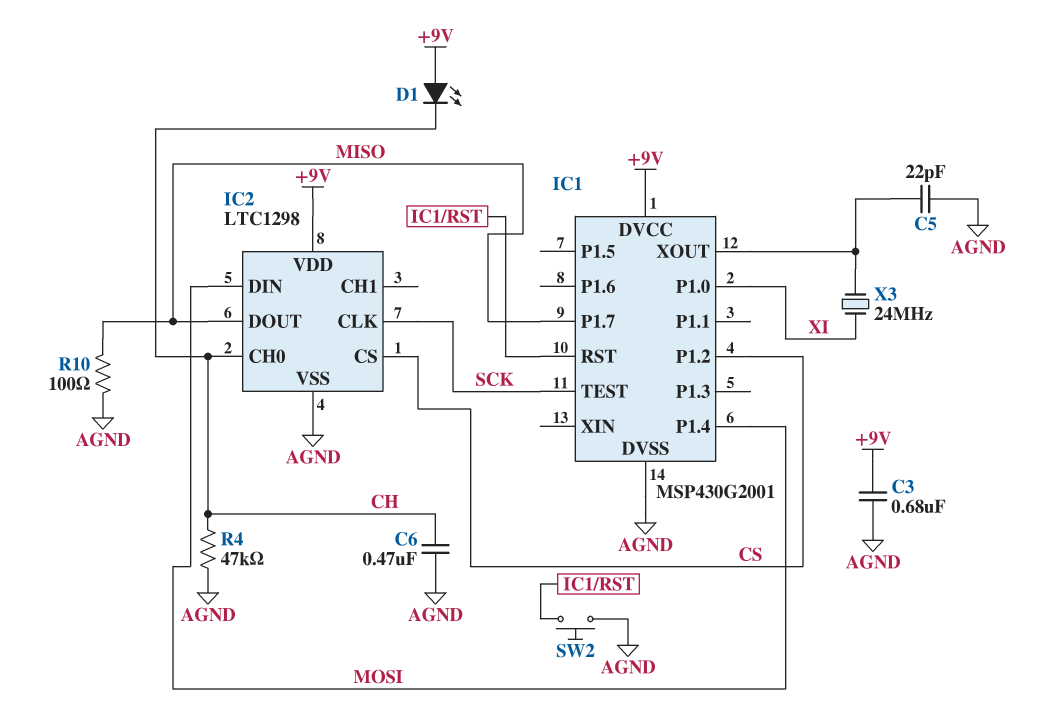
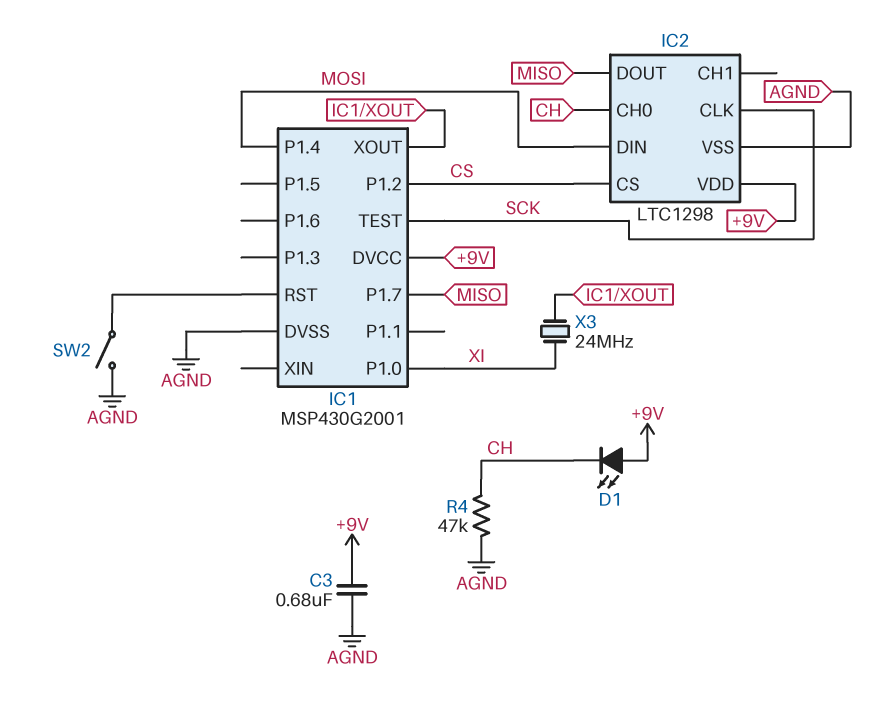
C5: 22pF (AGND, IC1/XOUT) -> none
C6: 470nF (AGND, CH) -> none
R10: 100 (AGND, MISO) -> none
SW2: button (AGND, IC1/RST) -> switch (AGND, IC1/RST)

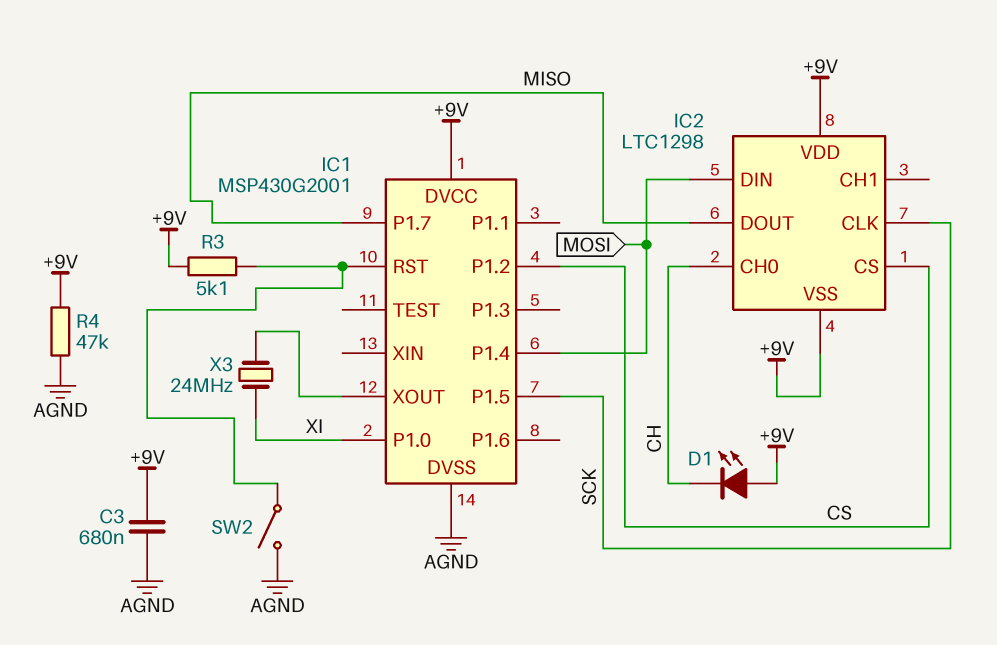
IC1 pin P1.5: none -> SCK
IC1 pin TEST: SCK -> none
IC2 pin VSS: AGND -> +9V
R3: none -> 5.1k (+9V, IC1/RST)
R4: 47k (AGND, CH) -> 47k (+9V, AGND)

